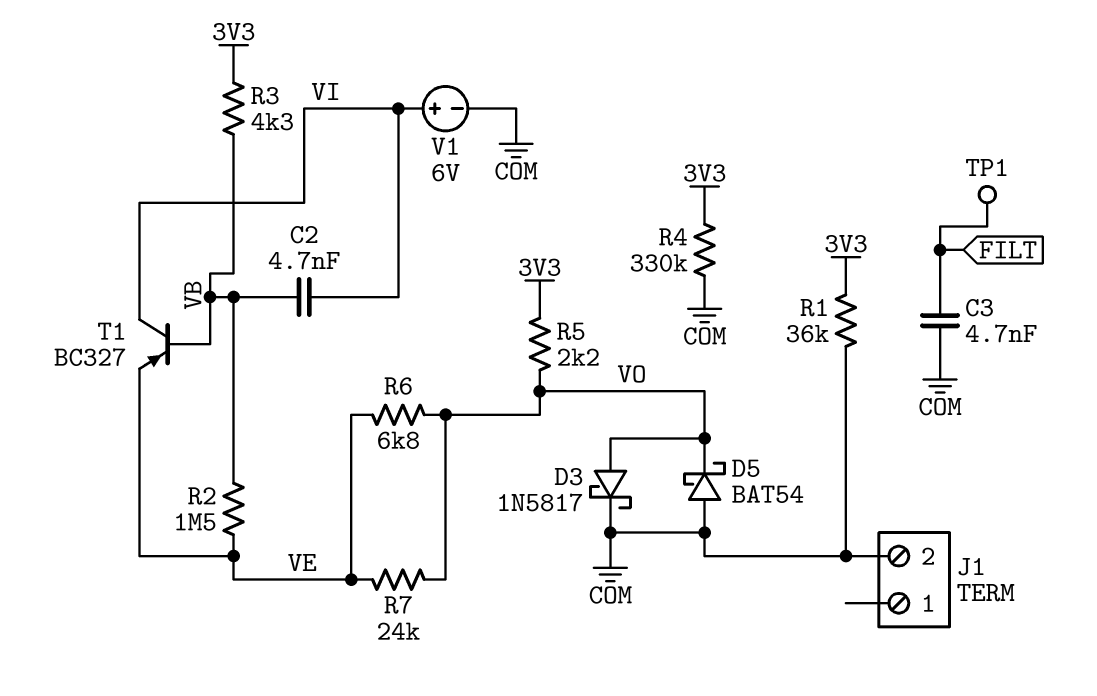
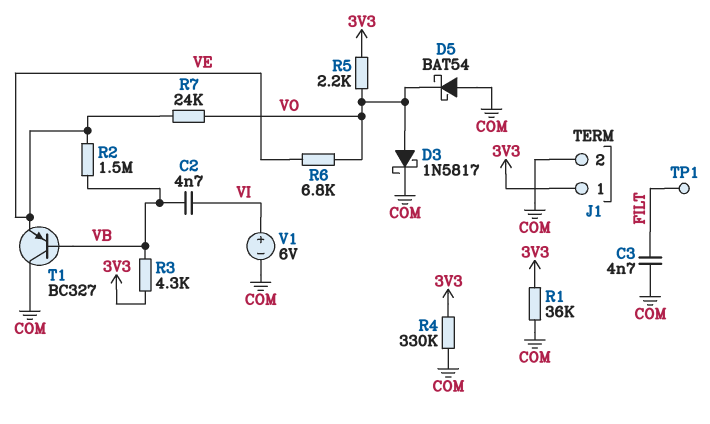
J1 pin 1: none -> 3V3
T1: PNP BC327 (B VB, C VI, E VE) -> PNP BC327 (B VB, C COM, E VE)

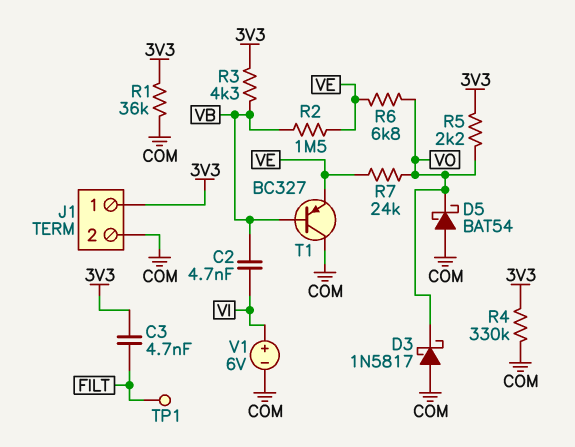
C3: 4.7nF (COM, FILT) -> 4.7nF (3V3, FILT)
D3: schottky 1N5817 (A VO, K COM) -> schottky 1N5817 (A COM, K VO)

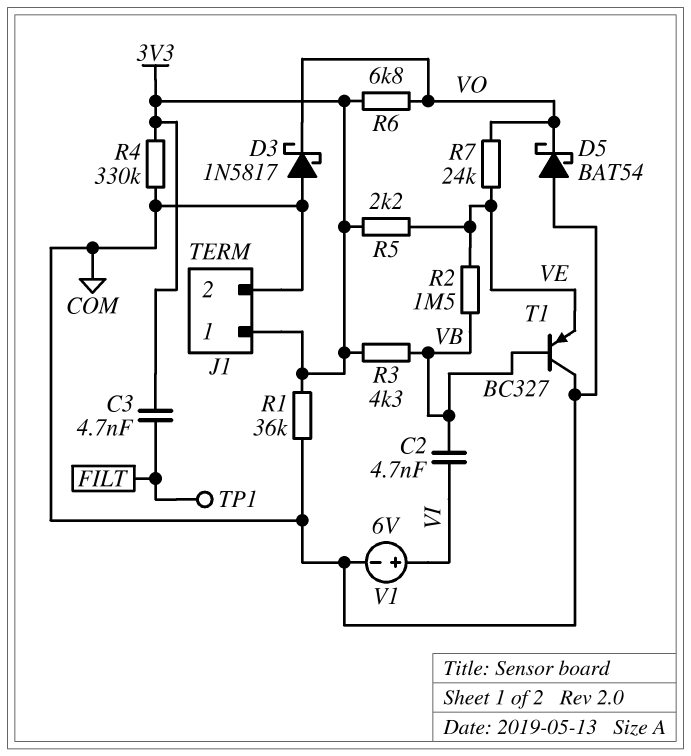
R5: 2.2k (3V3, VO) -> 2.2k (3V3, VE)
R6: 6.8k (VE, VO) -> 6.8k (3V3, VO)

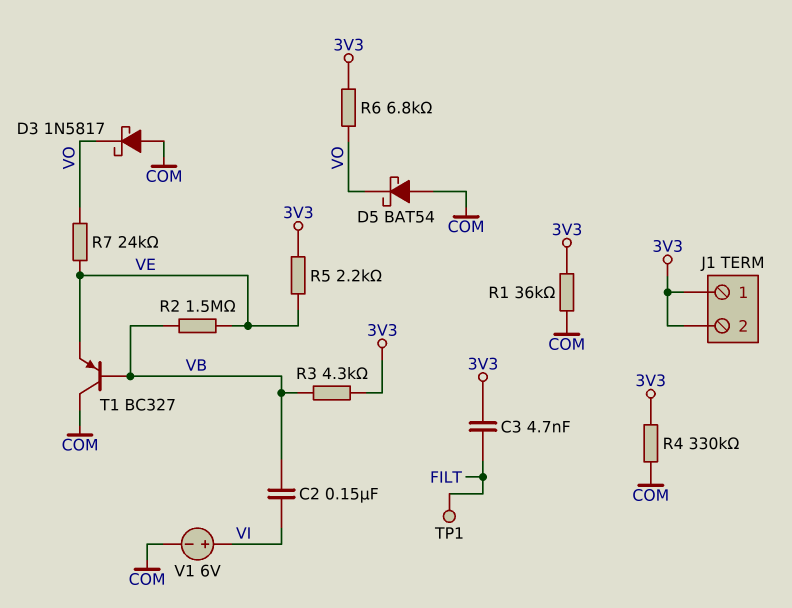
C2: 4.7nF (VB, VI) -> 150nF (VB, VI)
J1 pin 2: COM -> 3V3

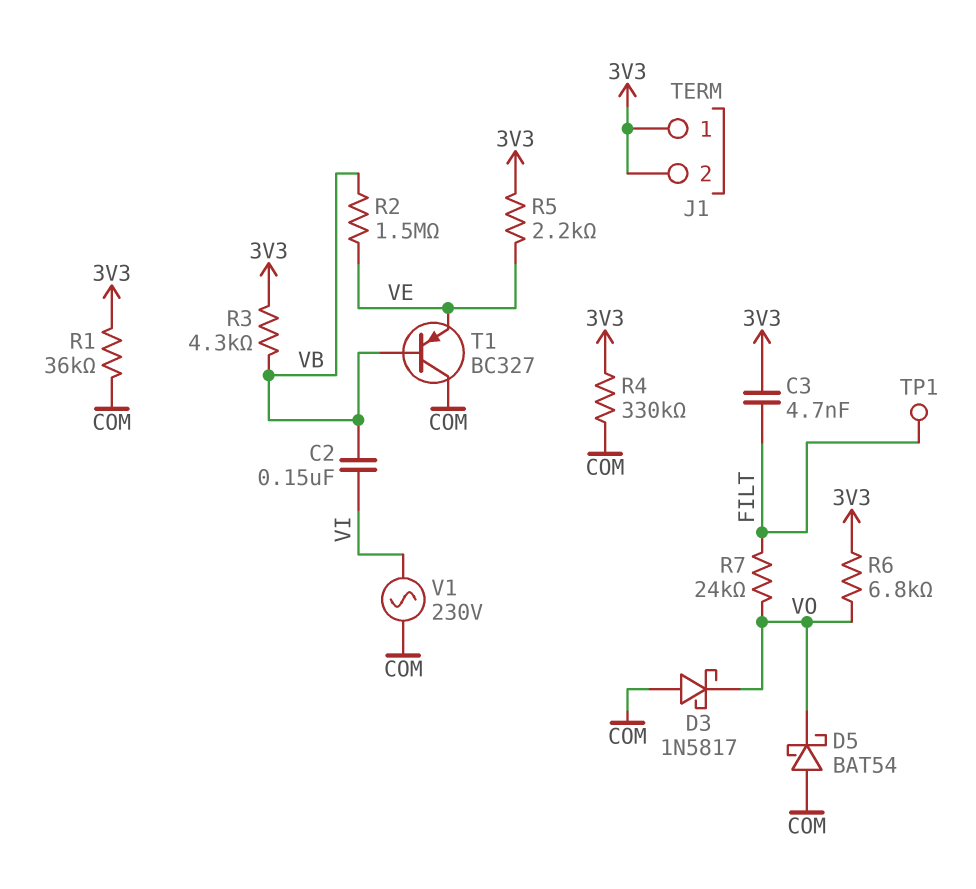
R7: 24k (VE, VO) -> 24k (FILT, VO)
V1: 6V (plus VI, minus COM) -> AC 230V (COM, VI)

